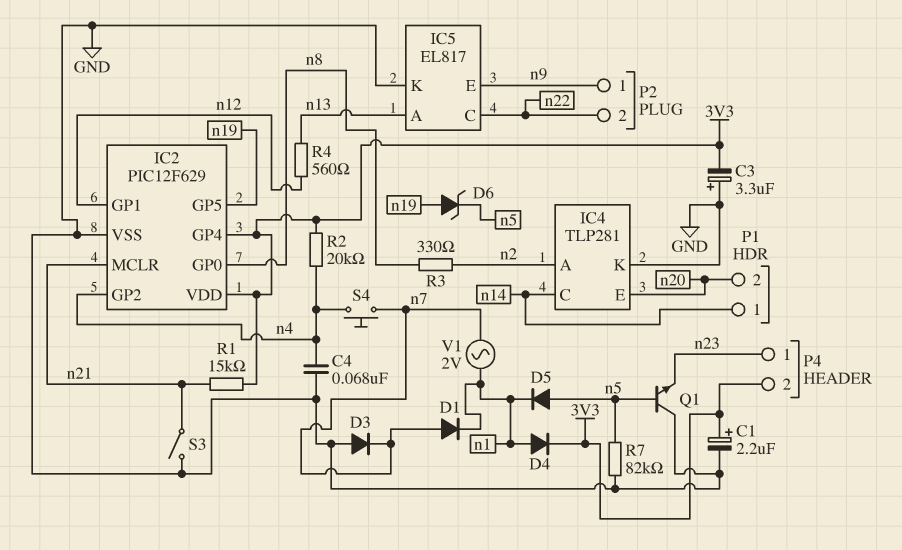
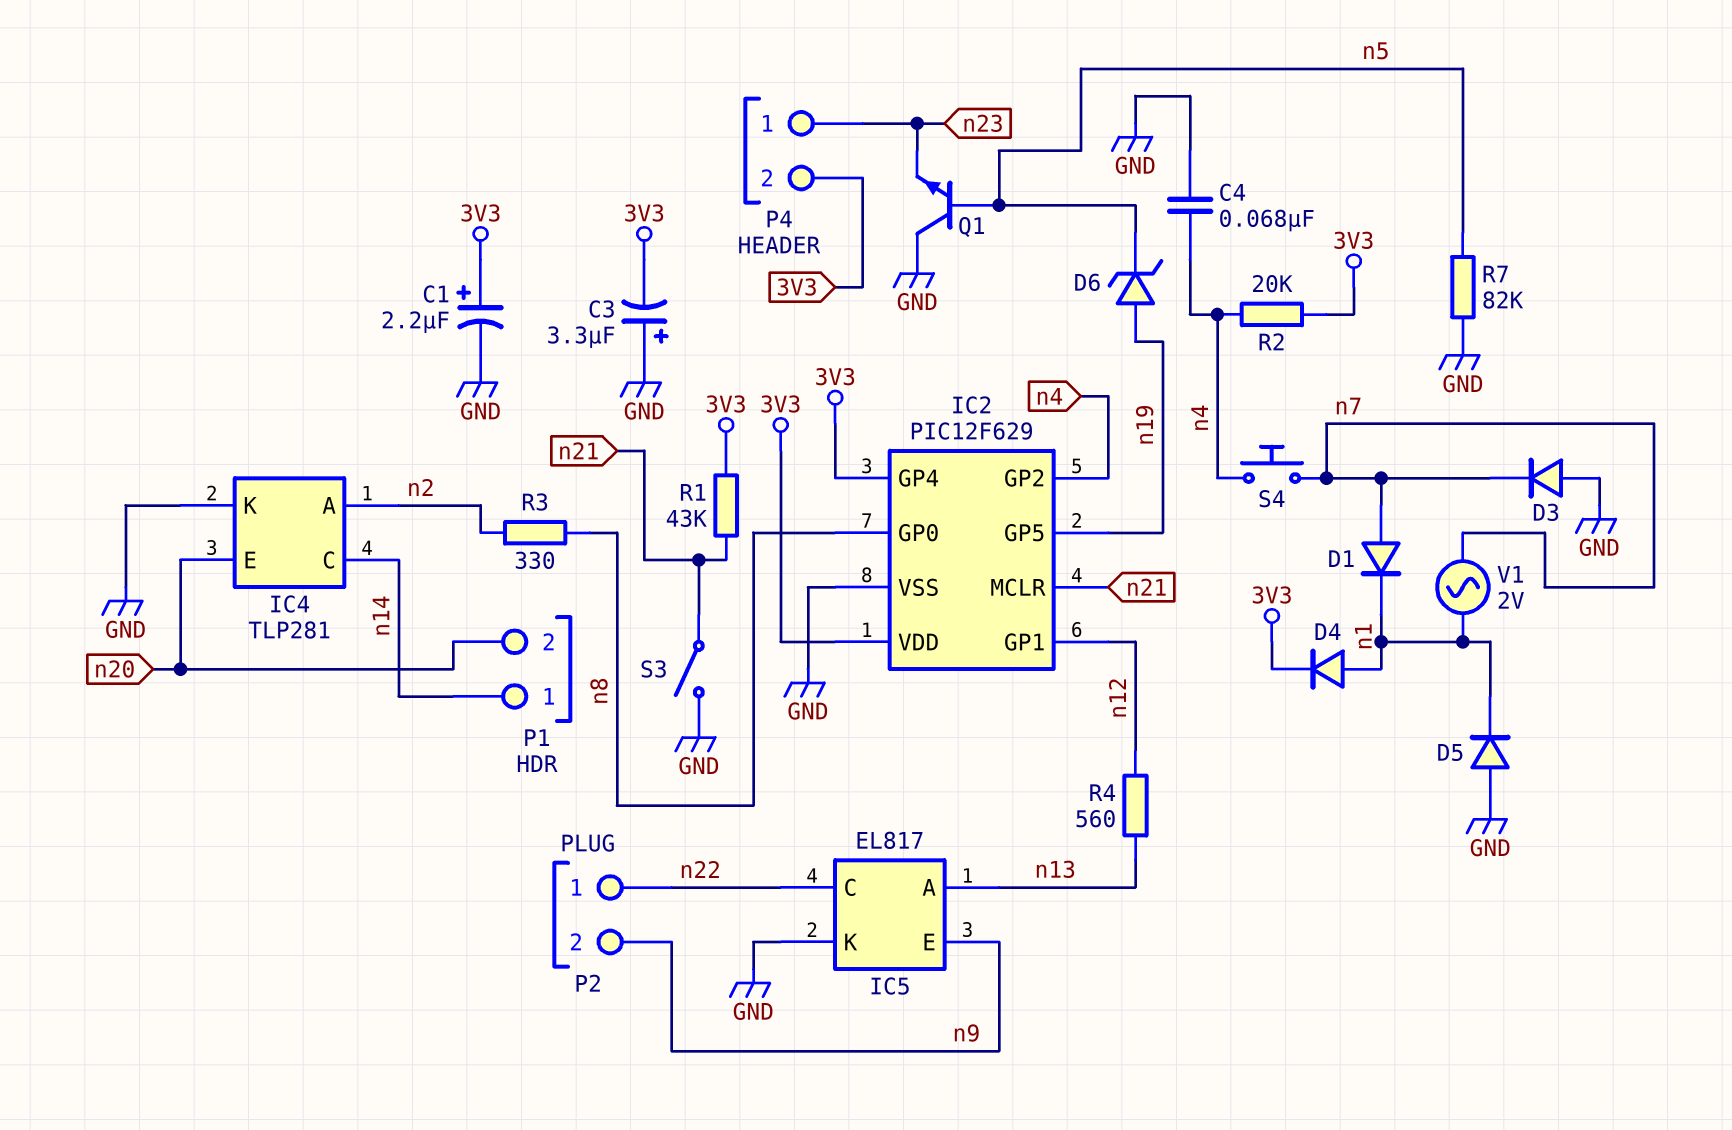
D5: diode (A n5, K n1) -> diode (A GND, K n1)
P2 pin 1: n9 -> n22
P2 pin 2: n22 -> n9
R1: 15k (3V3, n21) -> 43k (3V3, n21)

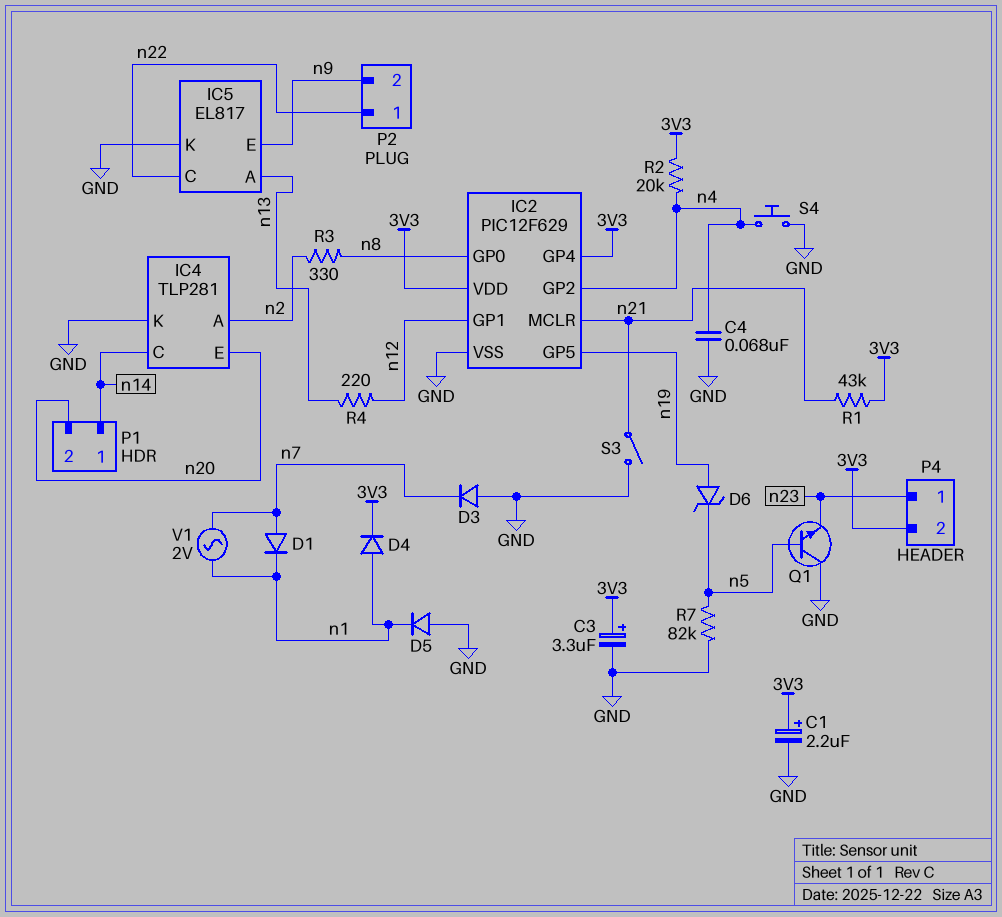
C3: 3.3uF (plus GND, minus 3V3) -> 3.3uF (plus 3V3, minus GND)
R4: 560 (n12, n13) -> 220 (n12, n13)
S4: button (n4, n7) -> button (GND, n4)

